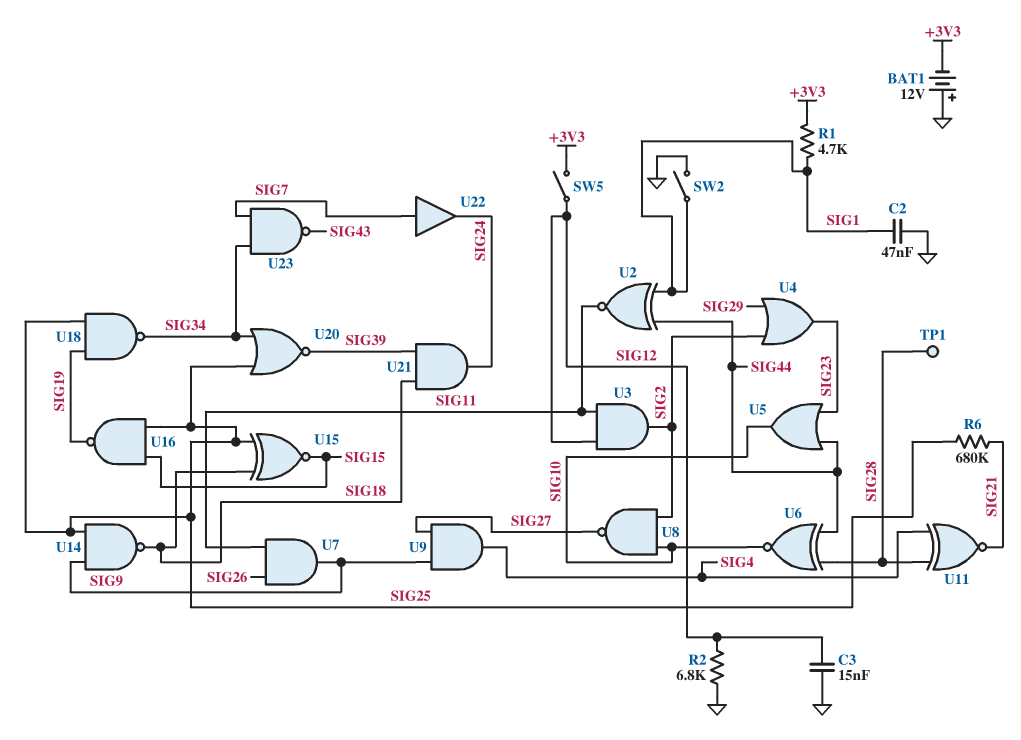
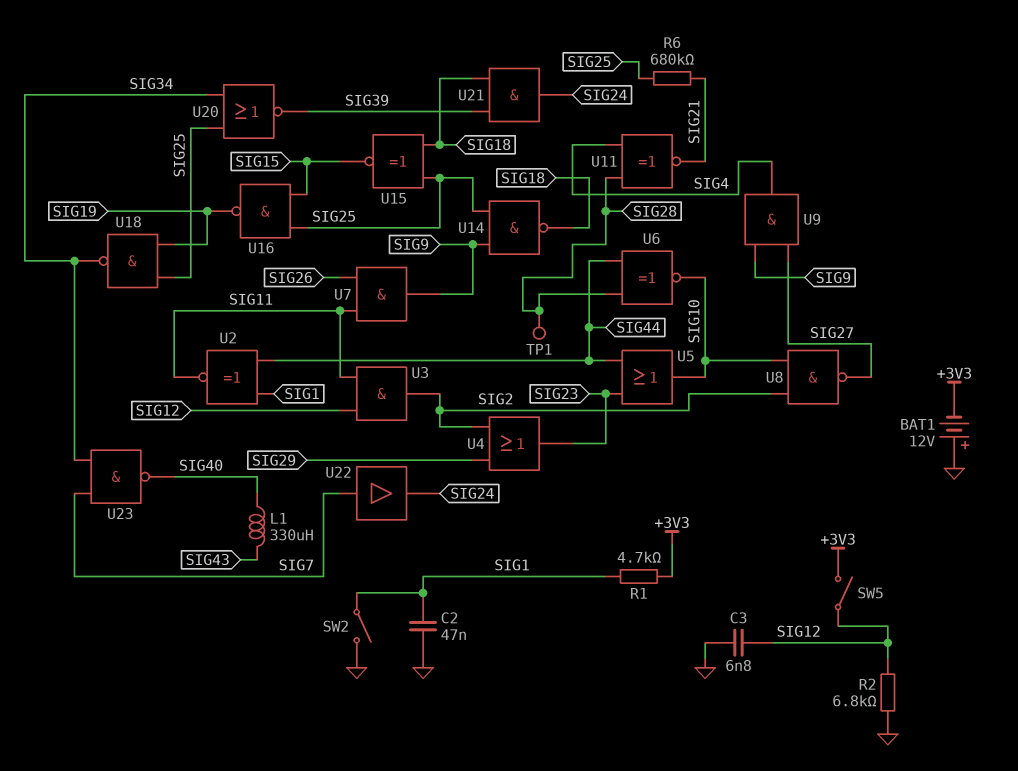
C3: 15nF (GND, SIG12) -> 6.8nF (GND, SIG12)
L1: none -> 330uH (SIG40, SIG43)
U23: NAND (in SIG7, in SIG34, out SIG43) -> NAND (in SIG7, in SIG34, out SIG40)

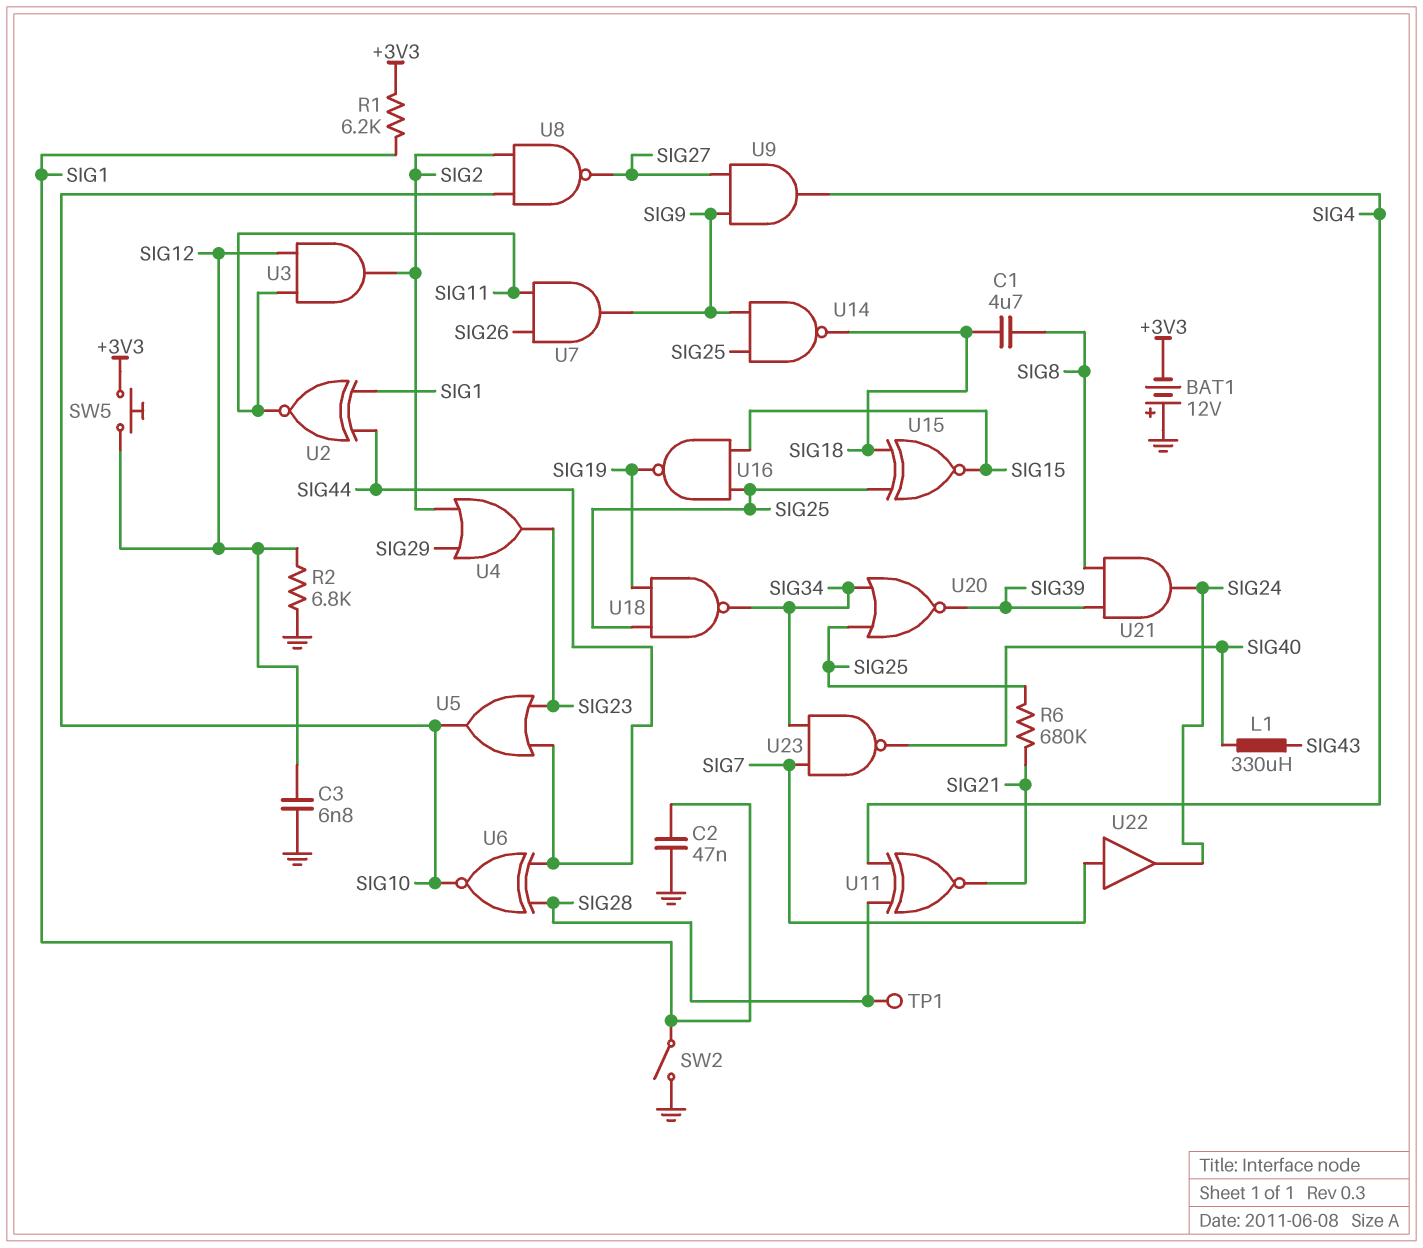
C1: none -> 4.7uF (SIG8, SIG18)
R1: 4.7k (+3V3, SIG1) -> 6.2k (+3V3, SIG1)
SW5: switch (+3V3, SIG12) -> button (+3V3, SIG12)
U21: AND (in SIG18, in SIG39, out SIG24) -> AND (in SIG8, in SIG39, out SIG24)

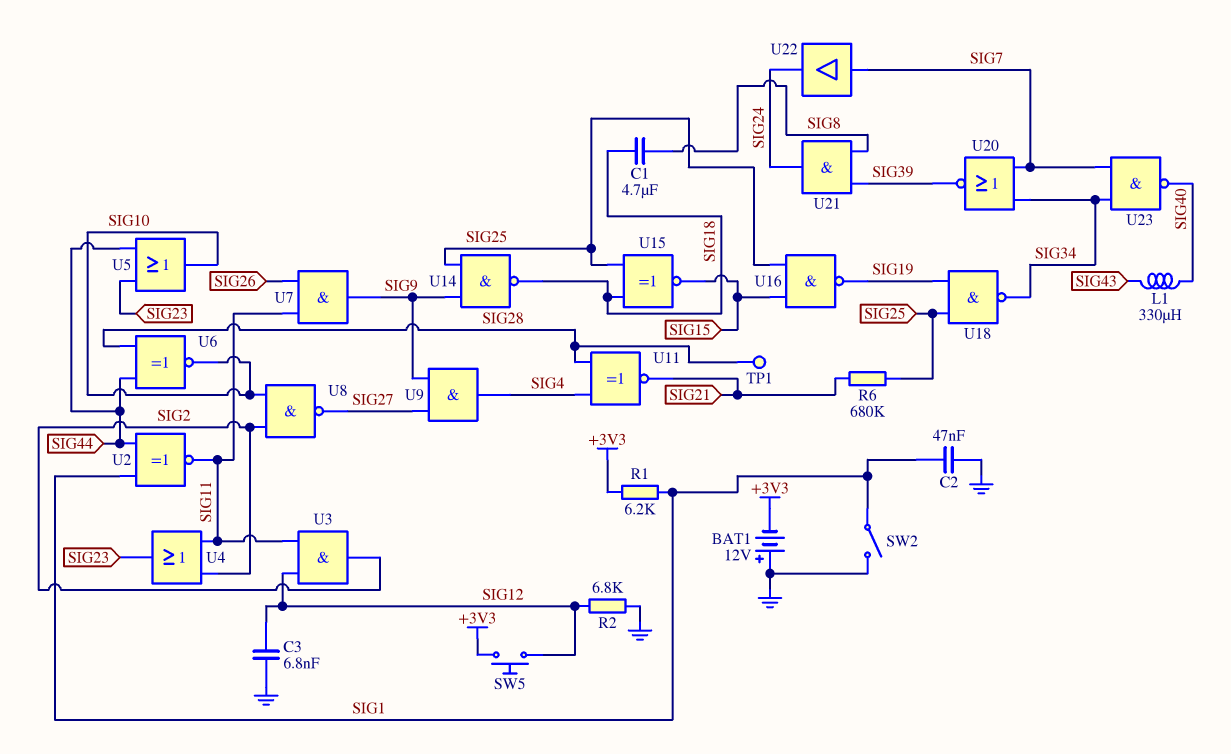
U4: OR (in SIG2, in SIG29, out SIG23) -> OR (in SIG2, in SIG11, out SIG23)
U20: NOR (in SIG25, in SIG34, out SIG39) -> NOR (in SIG7, in SIG34, out SIG39)

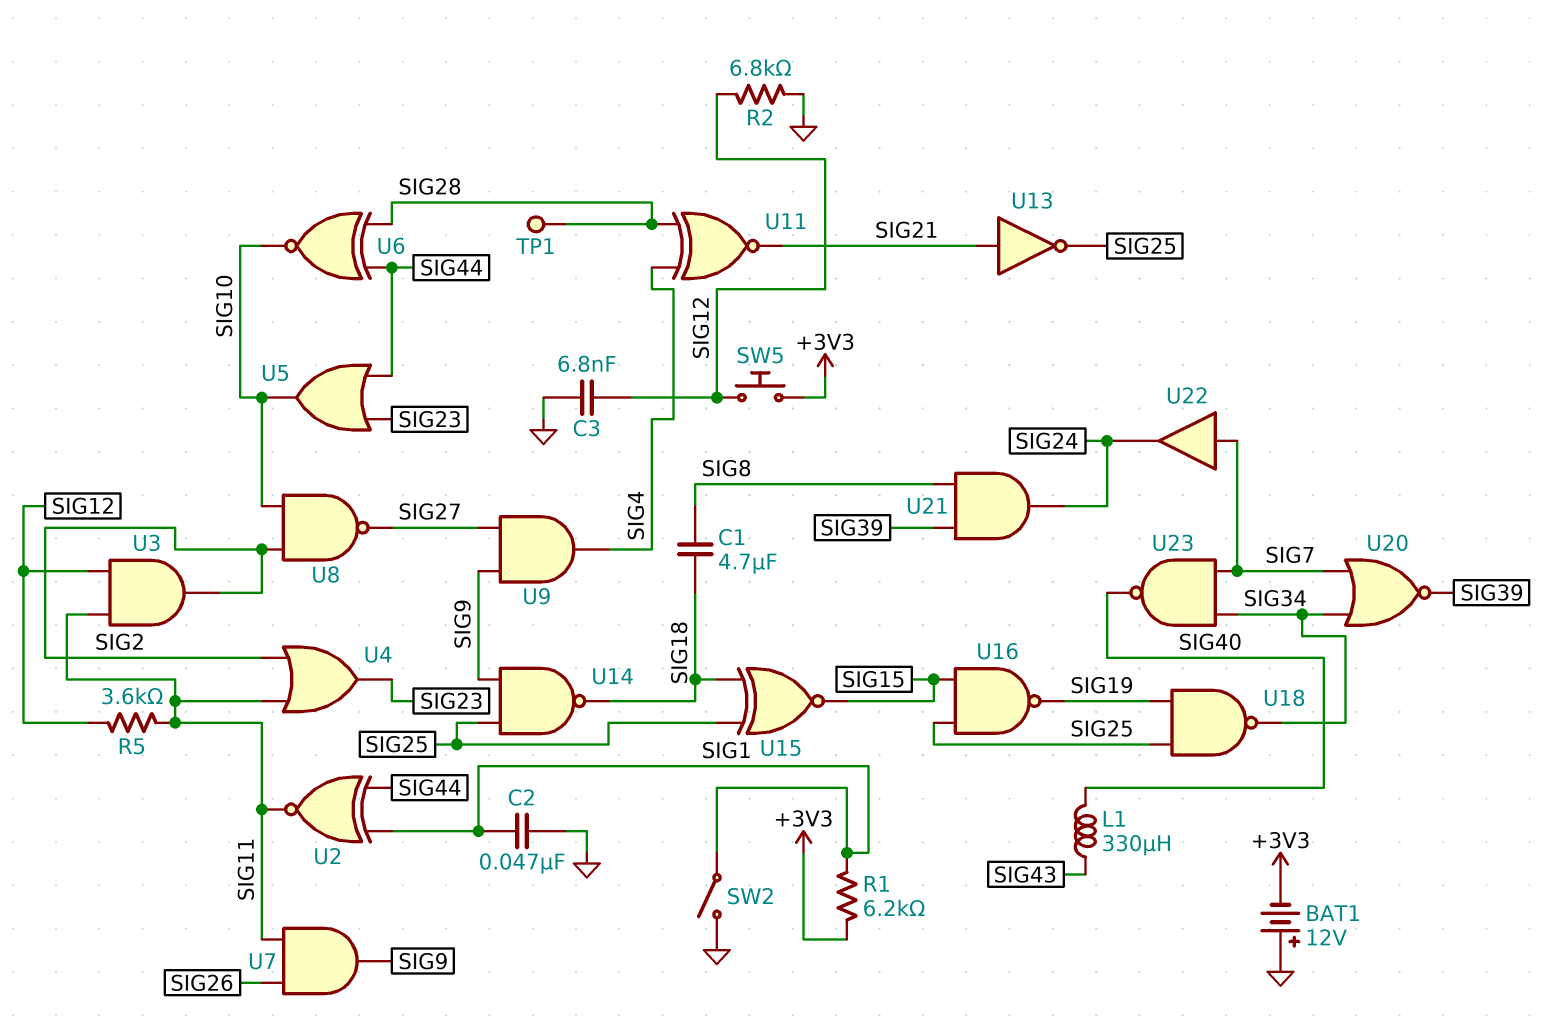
R5: none -> 3.6k (SIG11, SIG12)
R6: 680k (SIG21, SIG25) -> none
U13: none -> NOT (in SIG21, out SIG25)

